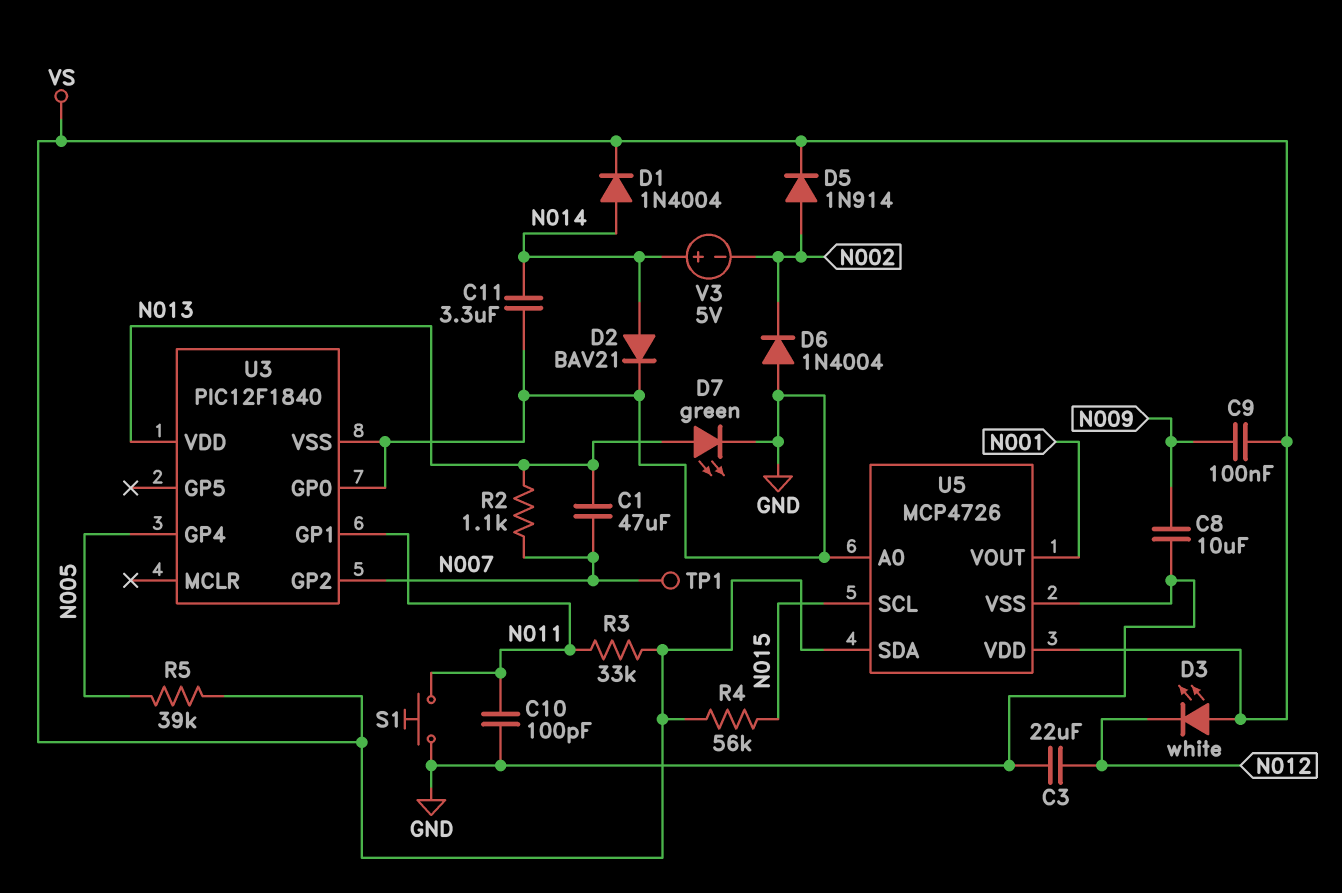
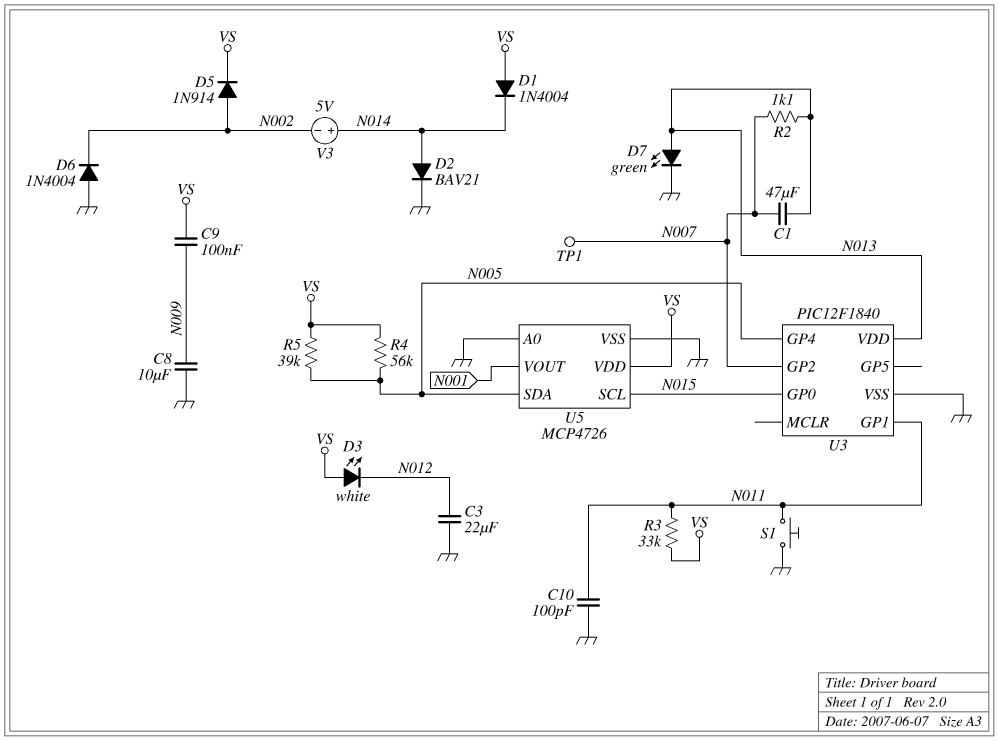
C11: 3.3uF (GND, N014) -> none
D1: diode 1N4004 (A N014, K VS) -> diode 1N4004 (A VS, K N014)
R4: 56k (N015, VS) -> 56k (N005, VS)
U3 pin GP0: GND -> N015
U5 pin SDA: VS -> N005

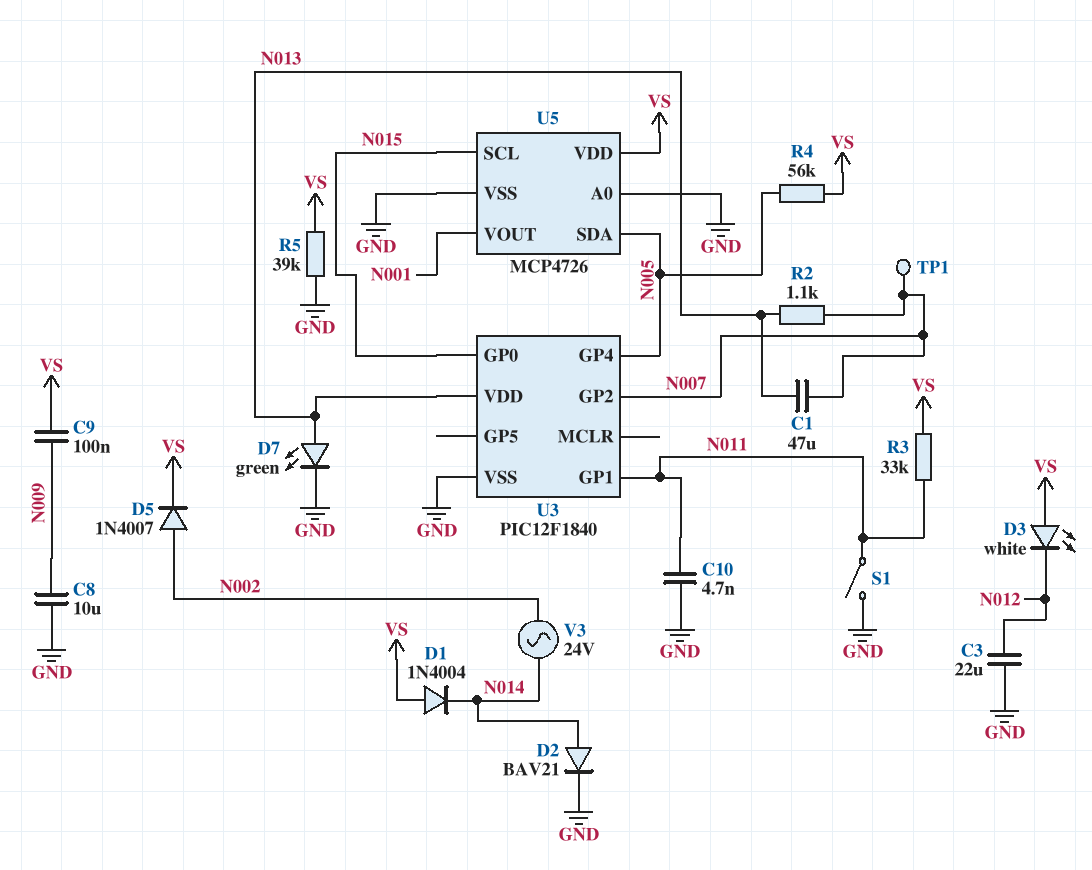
C10: 100pF (GND, N011) -> 4.7nF (GND, N011)
D5: diode 1N914 (A N002, K VS) -> diode 1N4007 (A N002, K VS)
D6: diode 1N4004 (A GND, K N002) -> none
R5: 39k (N005, VS) -> 39k (GND, VS)
S1: button (GND, N011) -> switch (GND, N011)
V3: 5V (plus N014, minus N002) -> AC 24V (N002, N014)

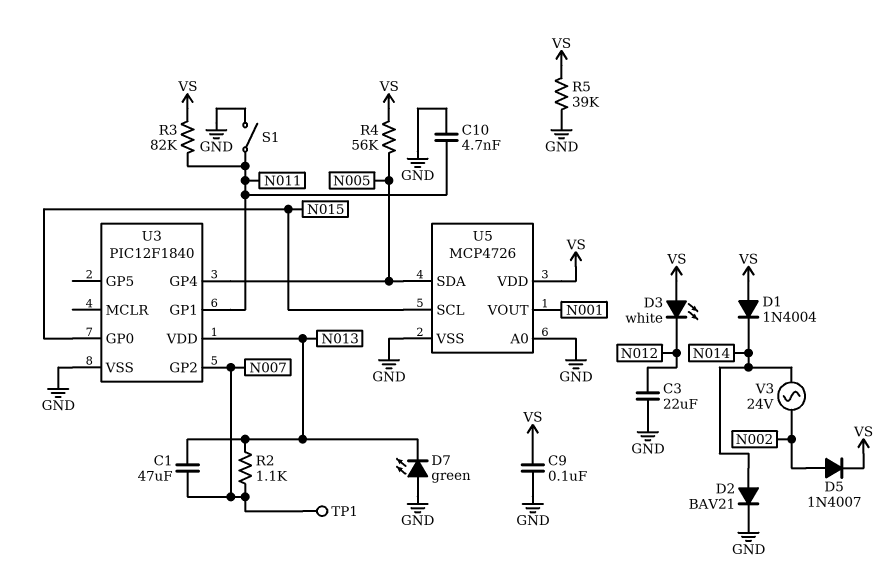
C8: 10uF (GND, N009) -> none
C9: 100nF (N009, VS) -> 100nF (GND, VS)
D7: LED green (A N013, K GND) -> LED green (A GND, K N013)
R3: 33k (N011, VS) -> 82k (N011, VS)

